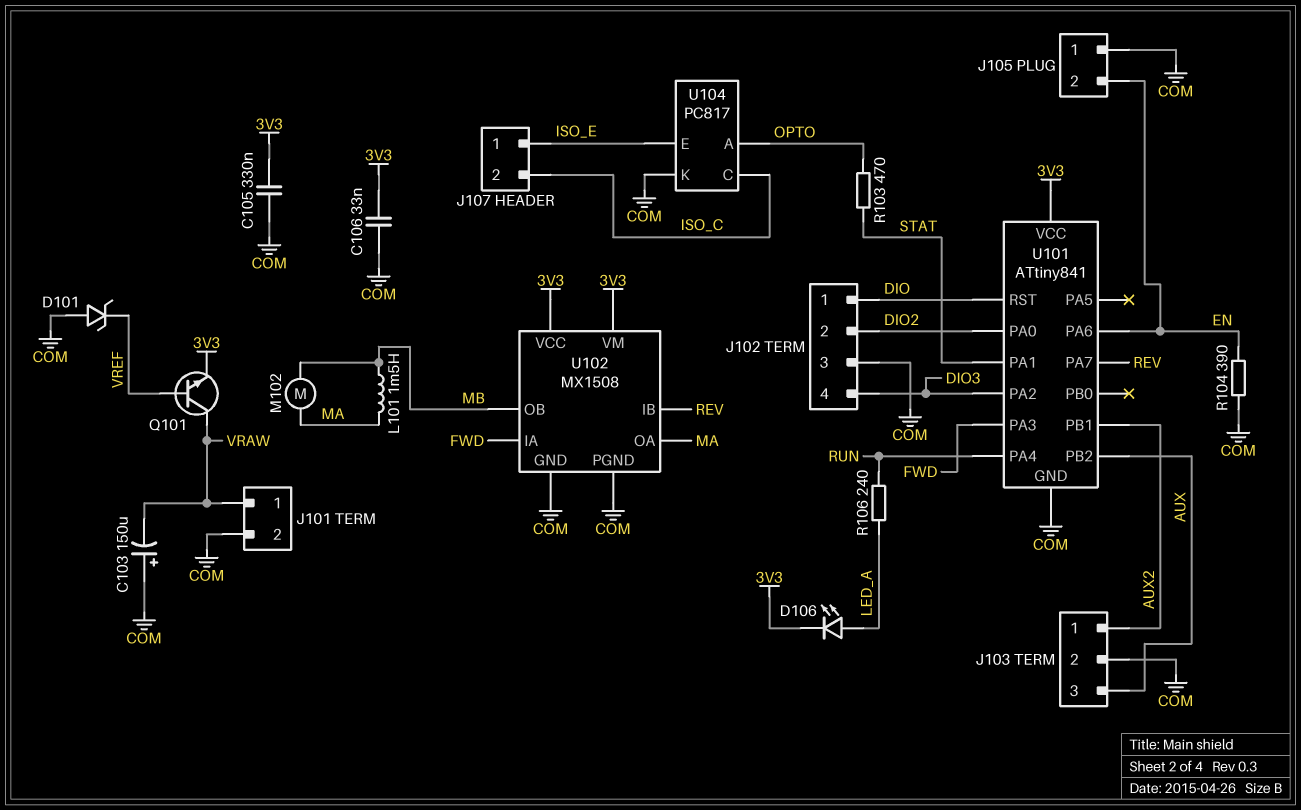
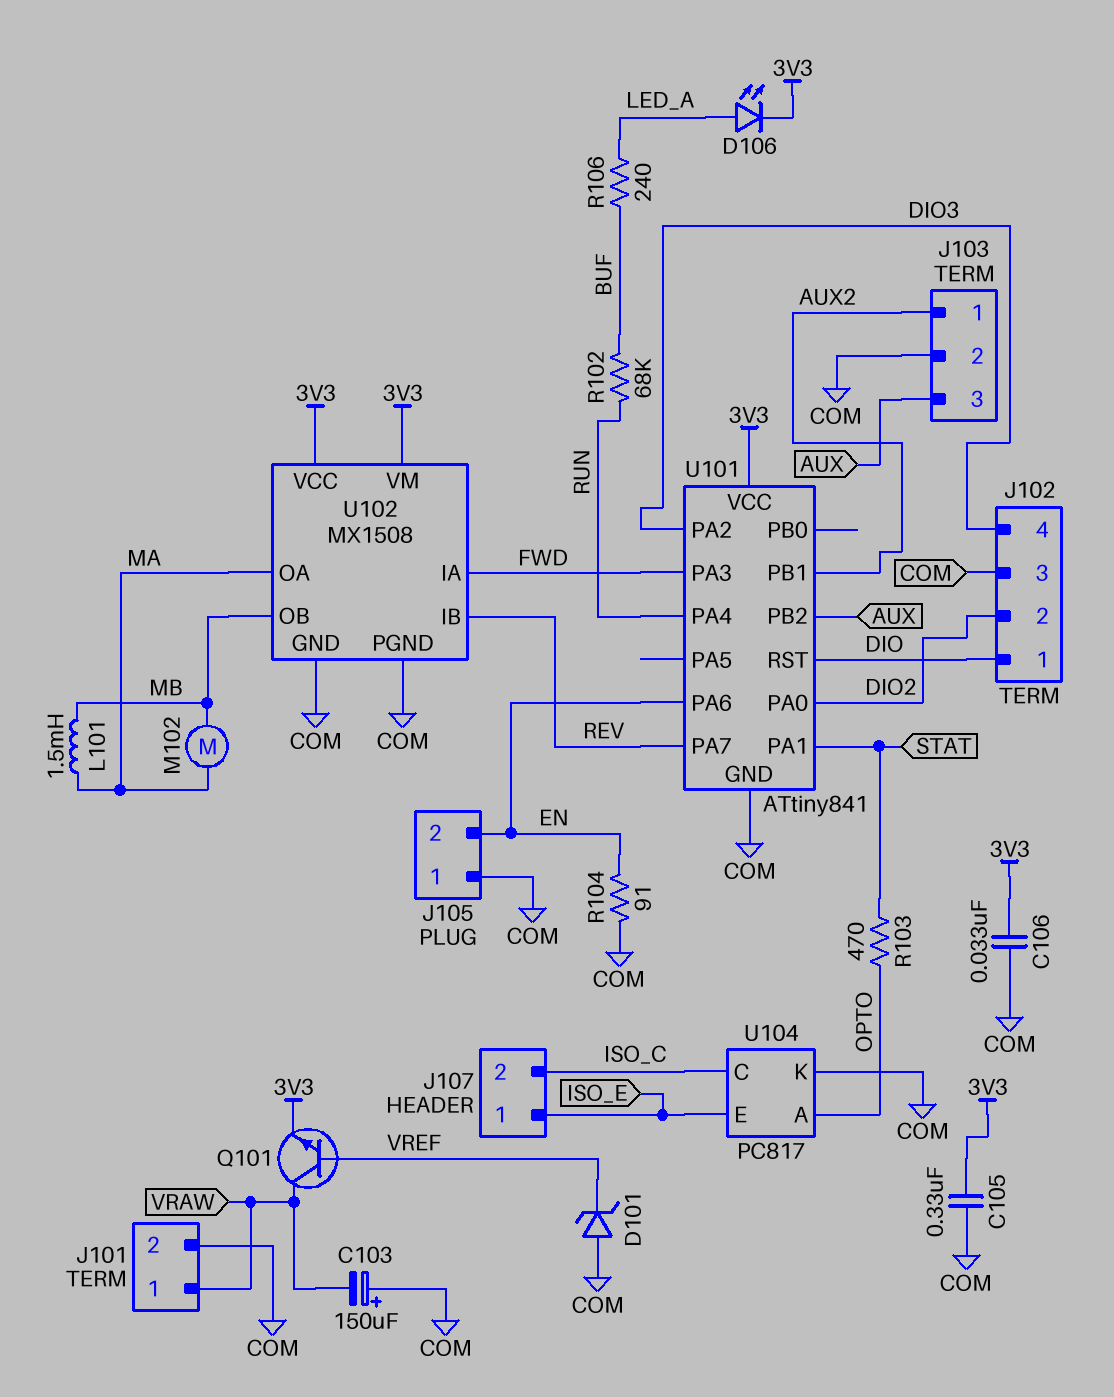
R102: none -> 68k (BUF, RUN)
R104: 390 (COM, EN) -> 91 (COM, EN)
R106: 240 (LED_A, RUN) -> 240 (BUF, LED_A)

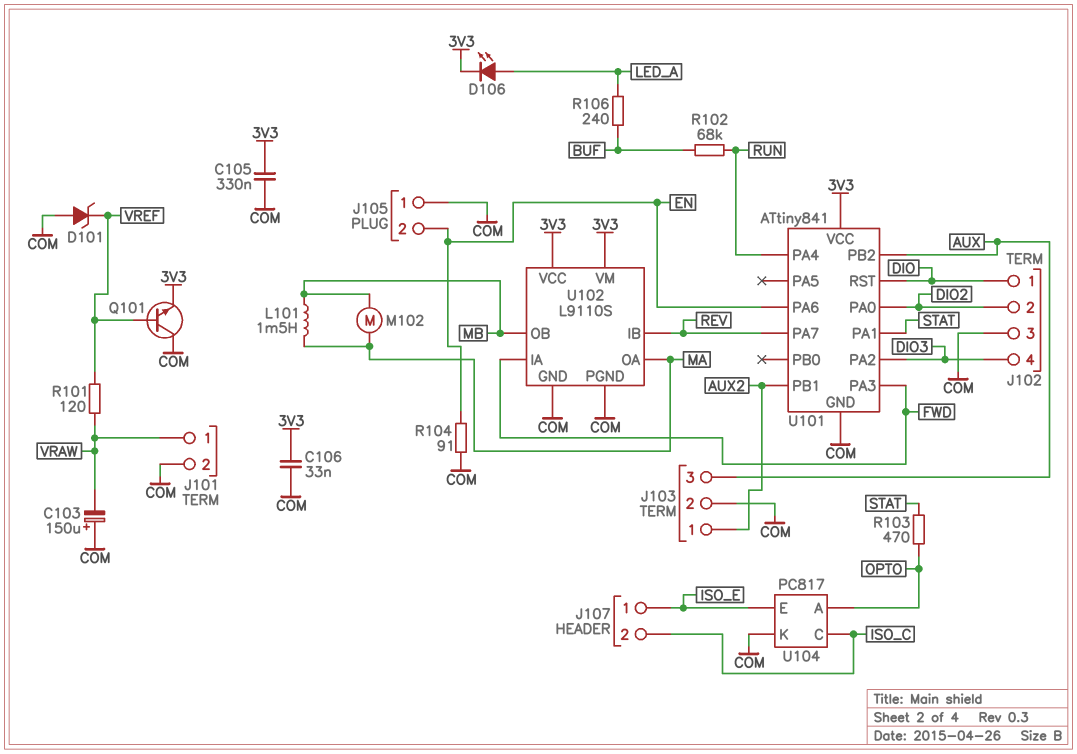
Q101: NPN (B VREF, C VRAW, E 3V3) -> NPN (B VREF, C COM, E 3V3)
R101: none -> 120 (VRAW, VREF)
U102: MX1508 -> L9110S

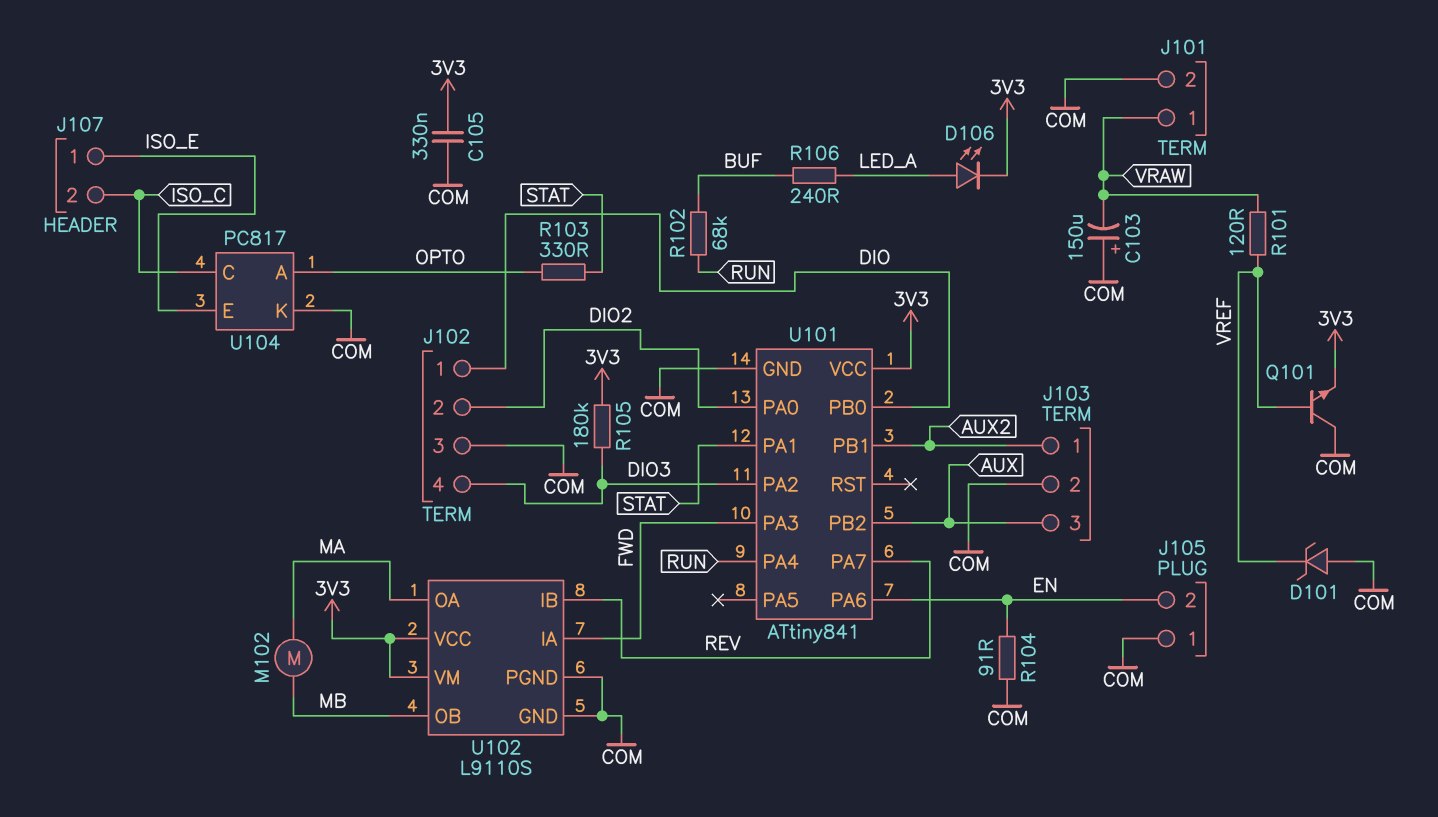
C106: 33nF (3V3, COM) -> none
L101: 1.5mH (MA, MB) -> none
R103: 470 (OPTO, STAT) -> 330 (OPTO, STAT)
R105: none -> 180k (3V3, DIO3)
U101 pin PB0: none -> DIO
U101 pin RST: DIO -> none

